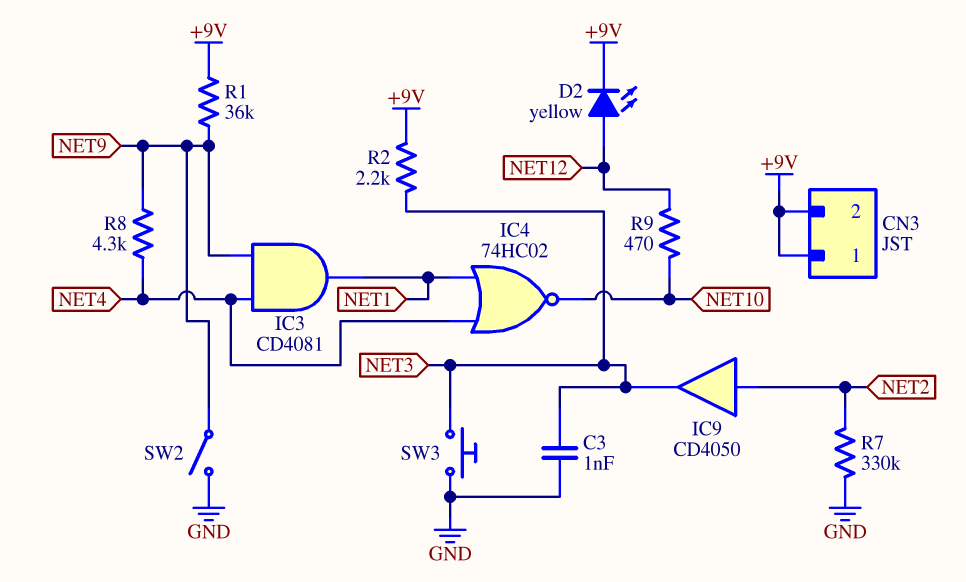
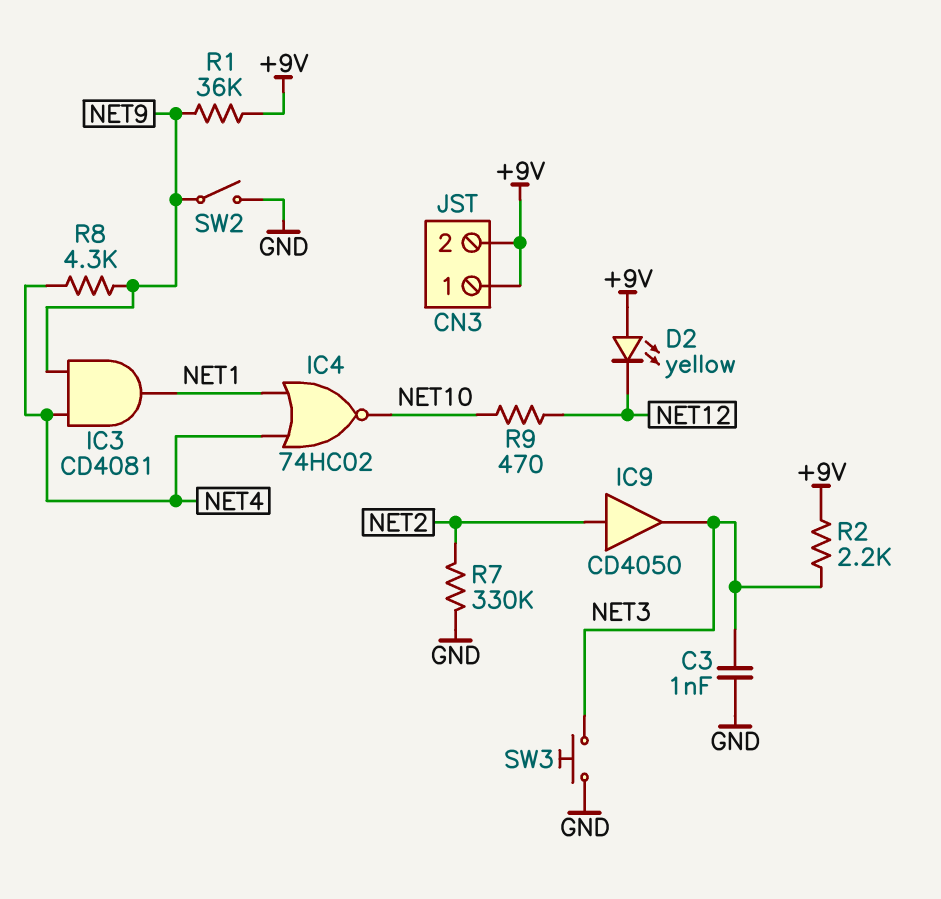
D2: LED yellow (A NET12, K +9V) -> LED yellow (A +9V, K NET12)

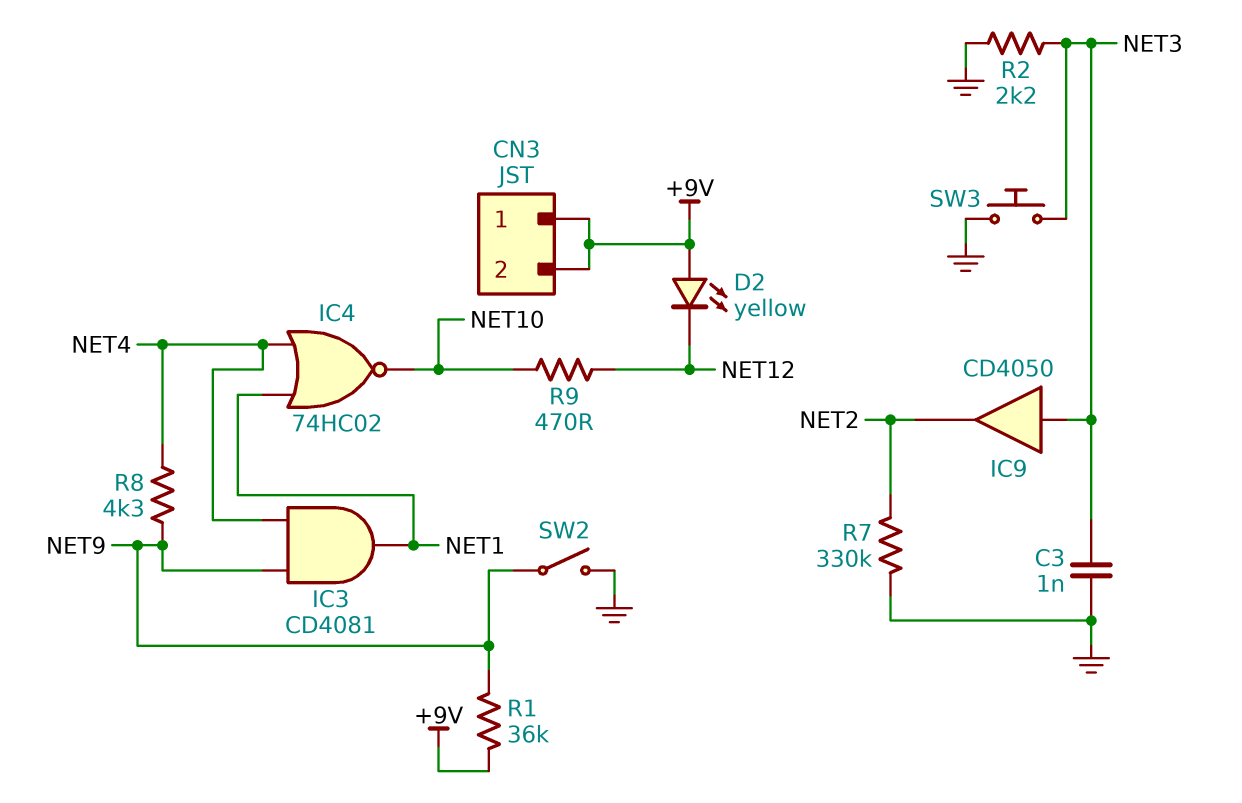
IC9: buffer CD4050 (in NET2, out NET3) -> buffer CD4050 (in NET3, out NET2)
R2: 2.2k (+9V, NET3) -> 2.2k (GND, NET3)

